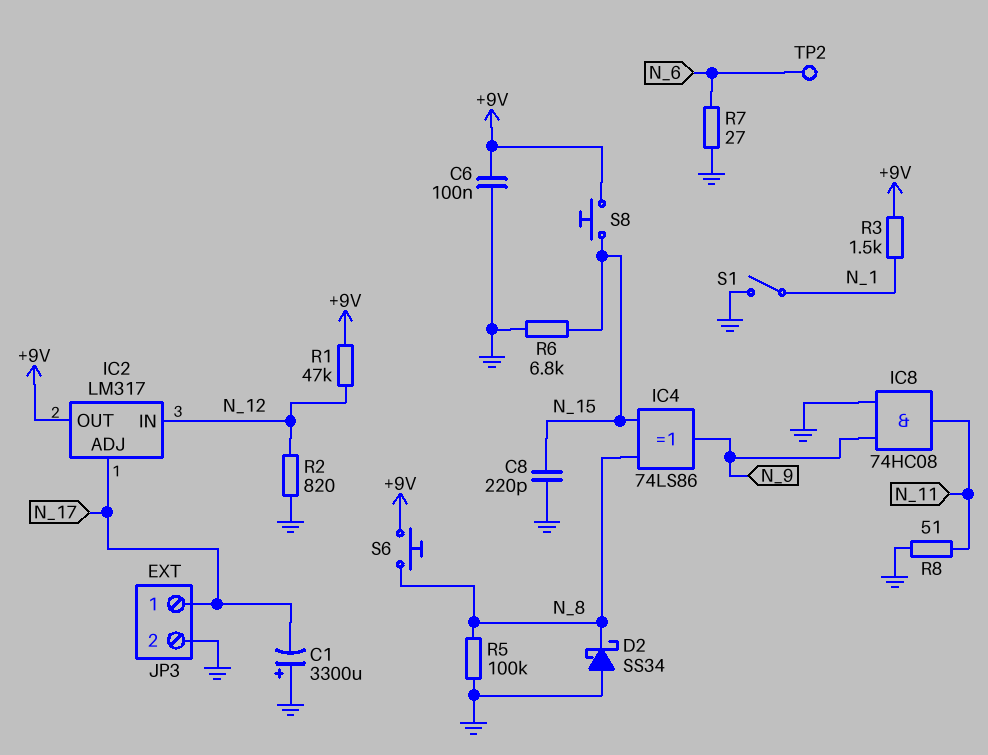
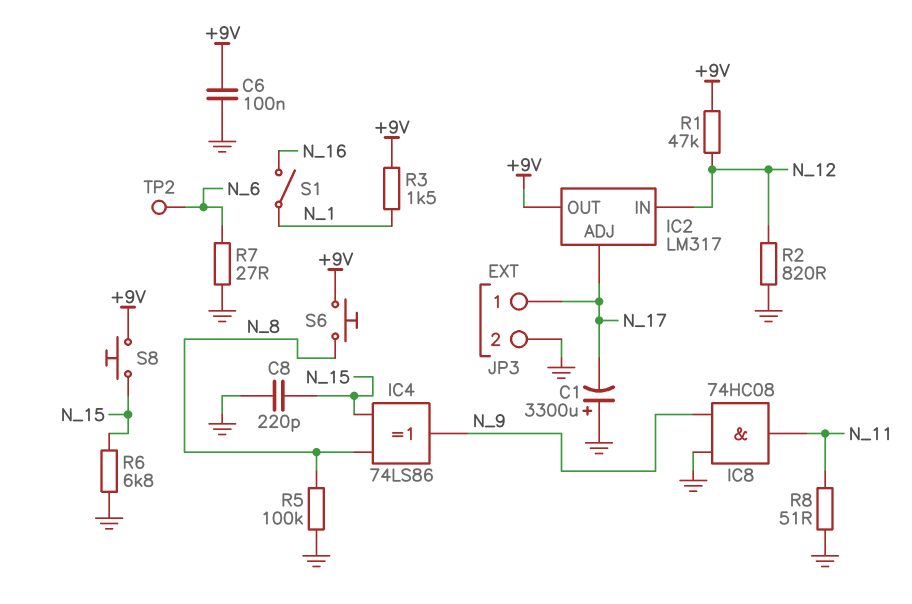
D2: schottky SS34 (A GND, K N_8) -> none
S1: switch (GND, N_1) -> switch (N_1, N_16)

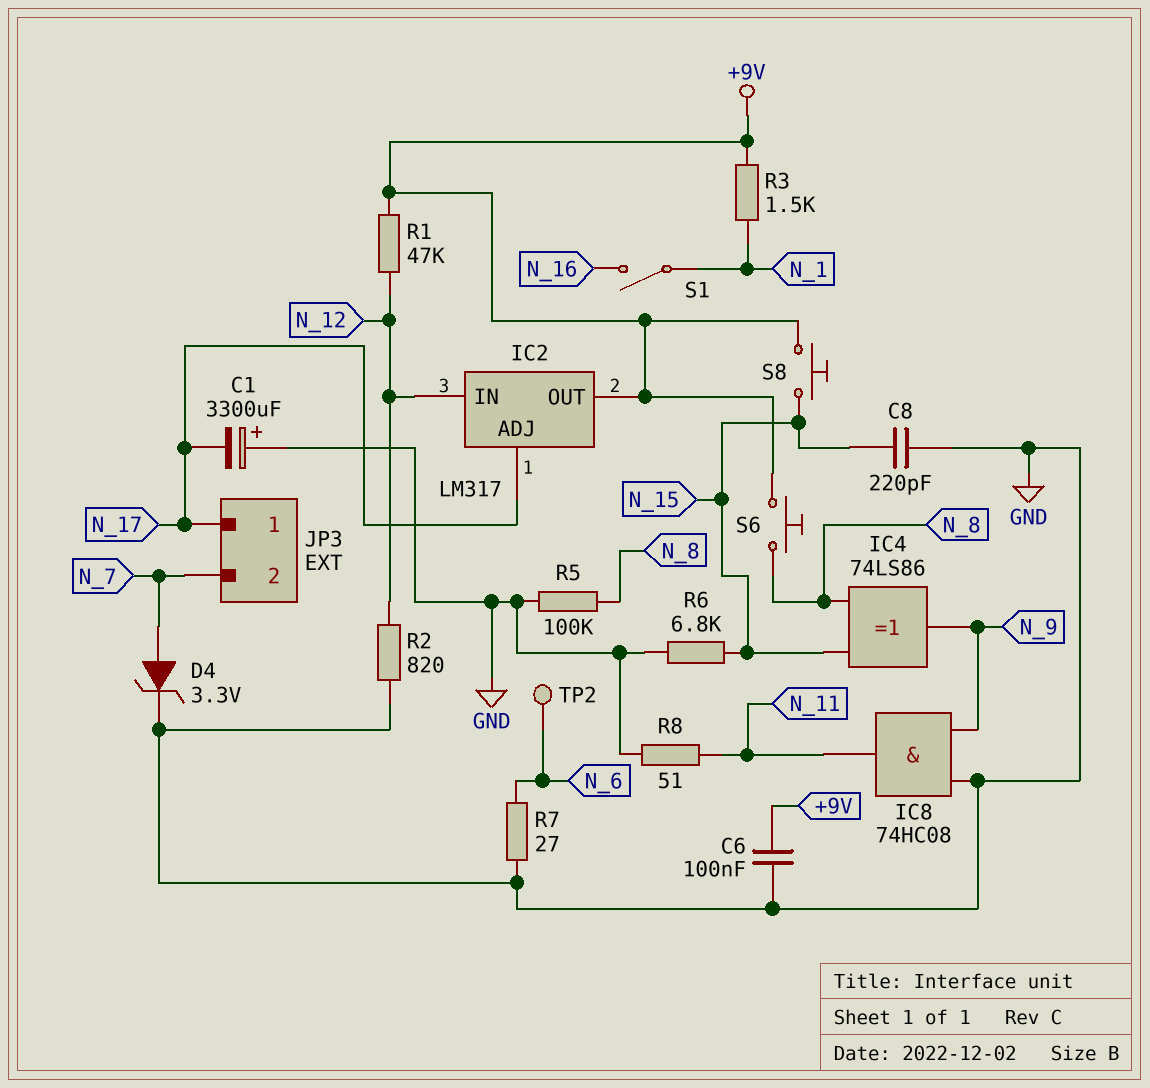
D4: none -> zener 3.3V (A N_7, K GND)
JP3 pin 2: GND -> N_7

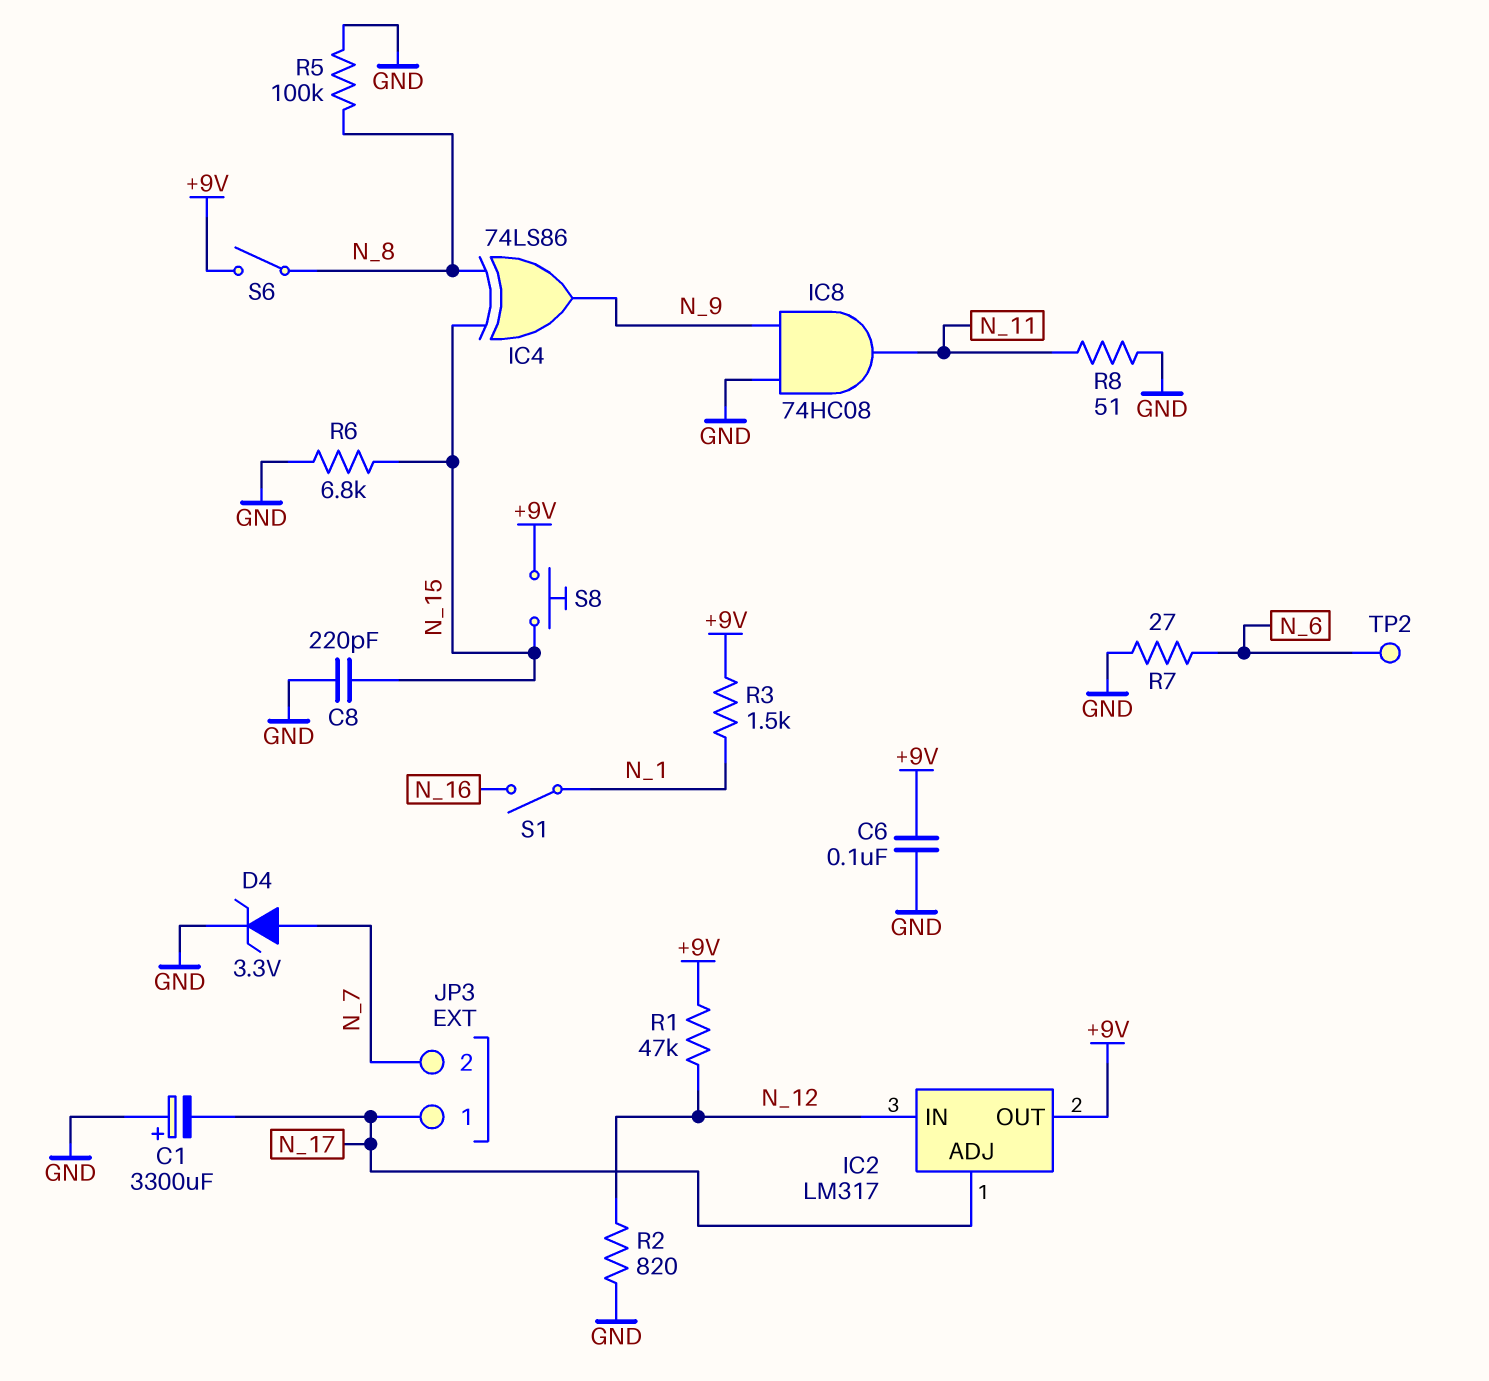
S6: button (+9V, N_8) -> switch (+9V, N_8)

